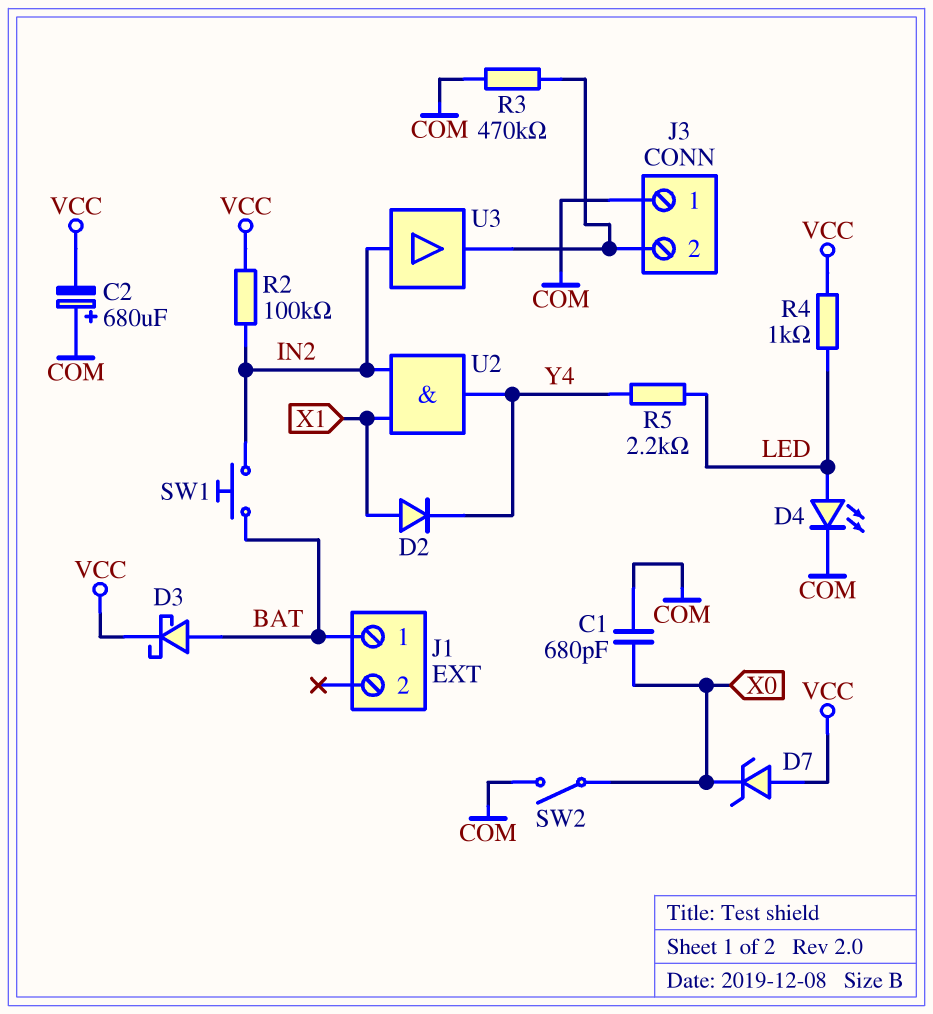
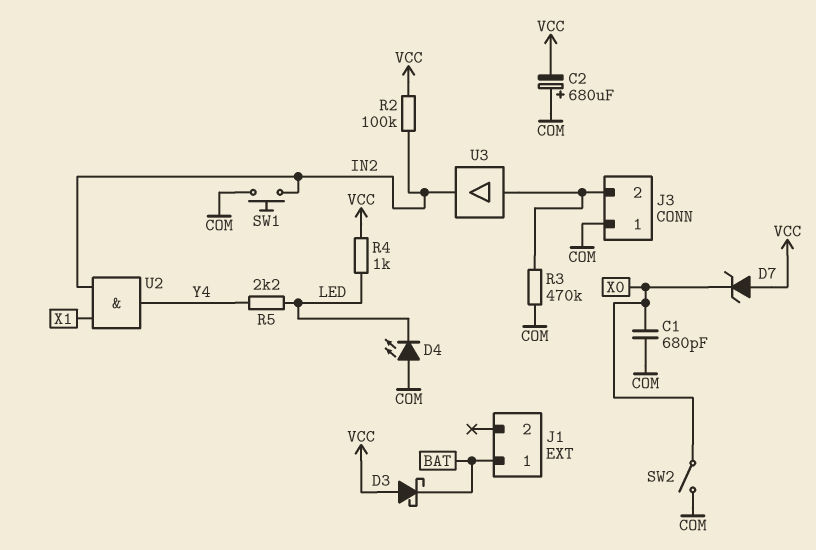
D2: diode (A X1, K Y4) -> none
D3: schottky (A BAT, K VCC) -> schottky (A VCC, K BAT)
D4: LED (A LED, K COM) -> LED (A COM, K LED)
SW1: button (BAT, IN2) -> button (COM, IN2)
U3: buffer (in IN2, out J3/2) -> buffer (in J3/2, out IN2)

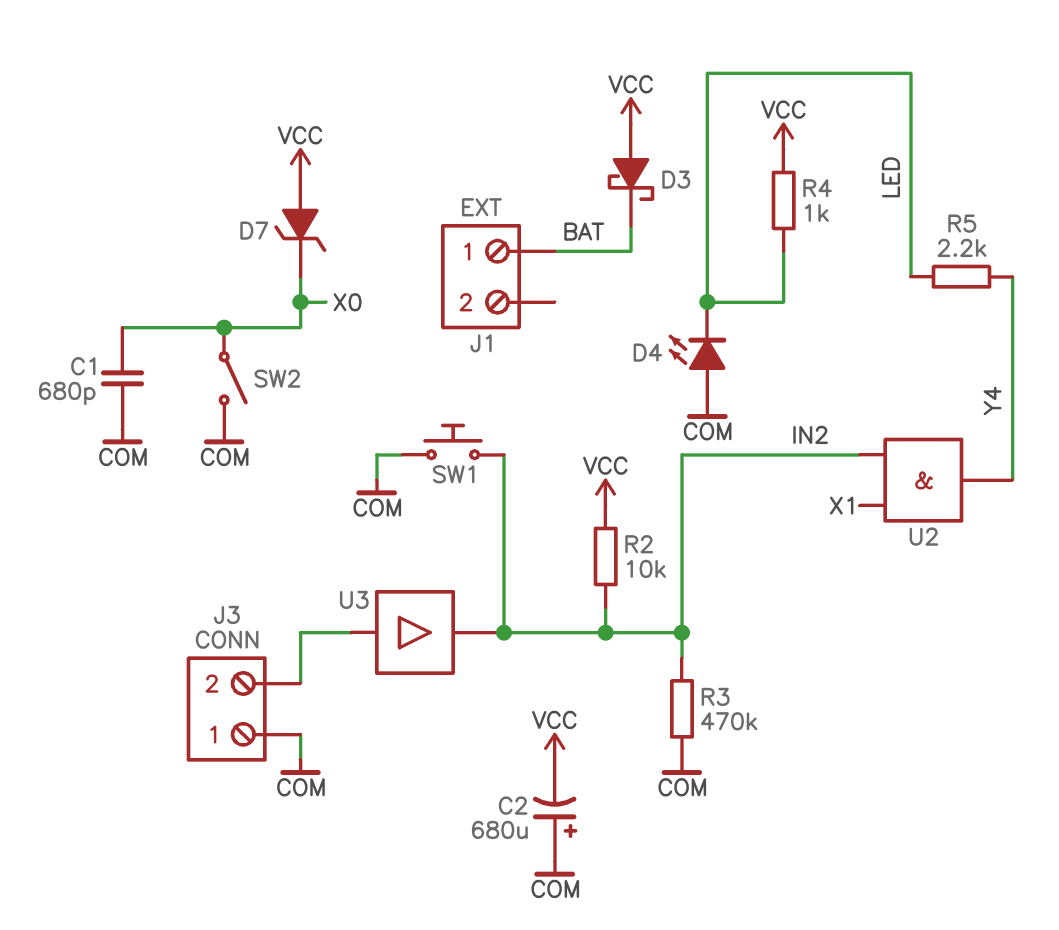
R2: 100k (IN2, VCC) -> 10k (IN2, VCC)
R3: 470k (COM, J3/2) -> 470k (COM, IN2)

